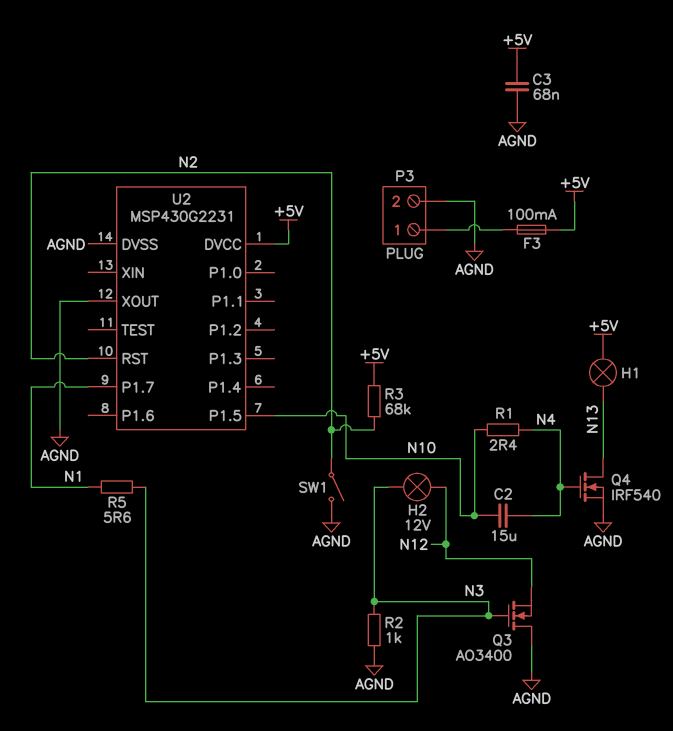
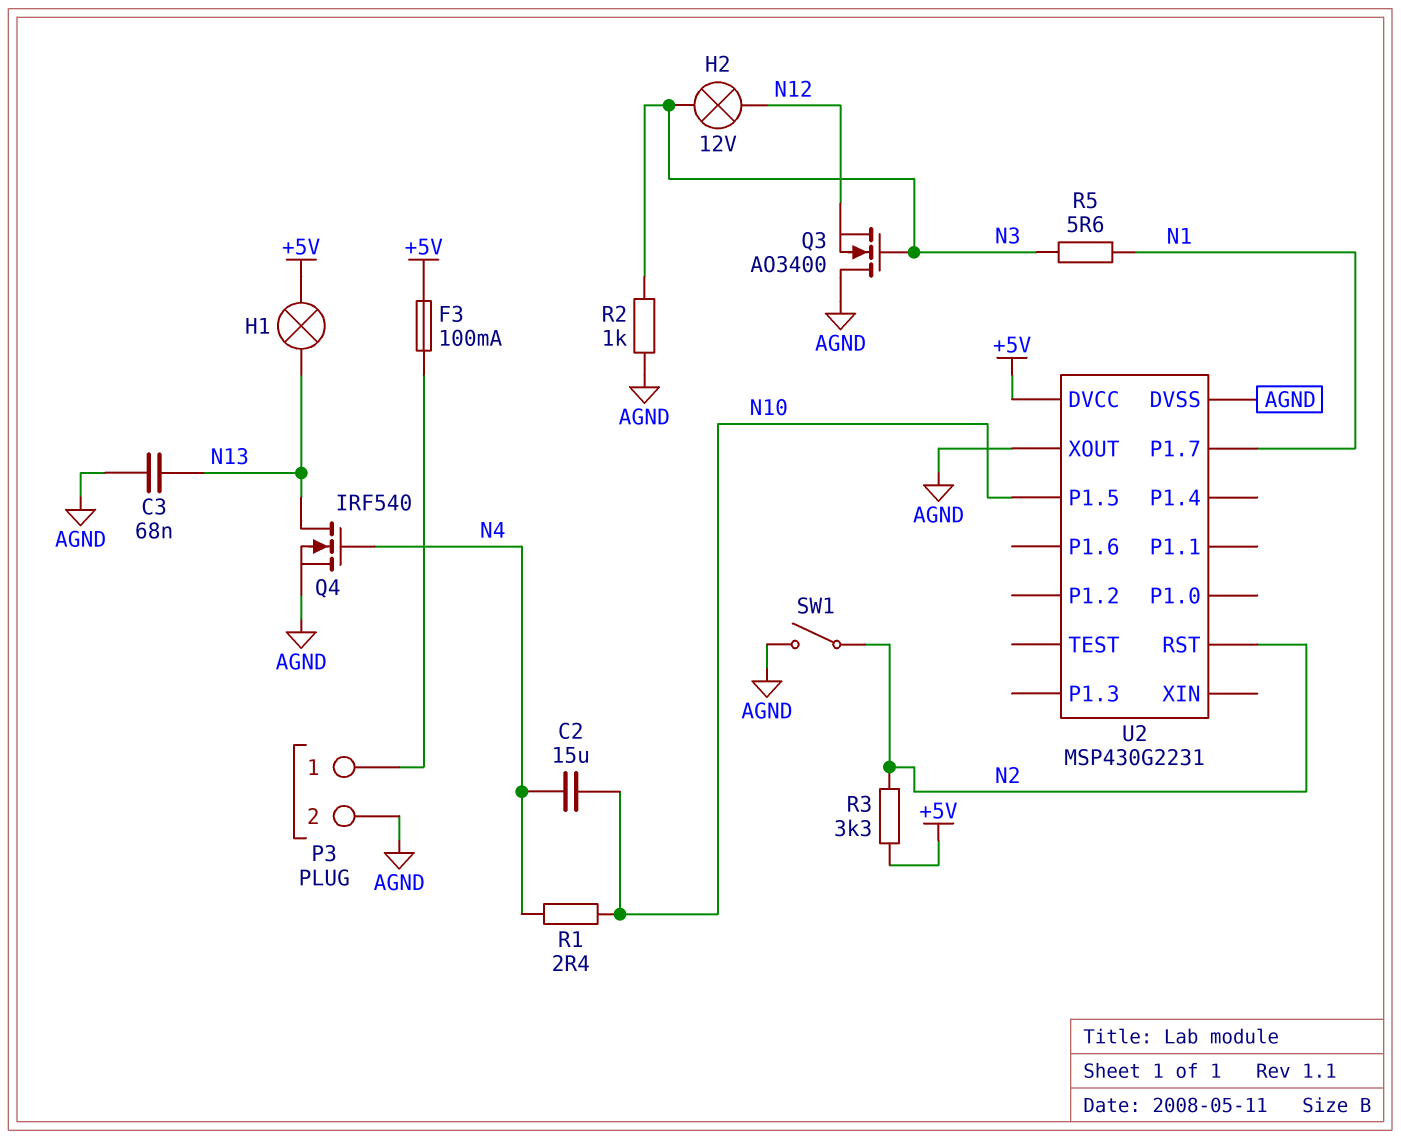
C3: 68nF (+5V, AGND) -> 68nF (AGND, N13)
R3: 68k (+5V, N2) -> 3.3k (+5V, N2)

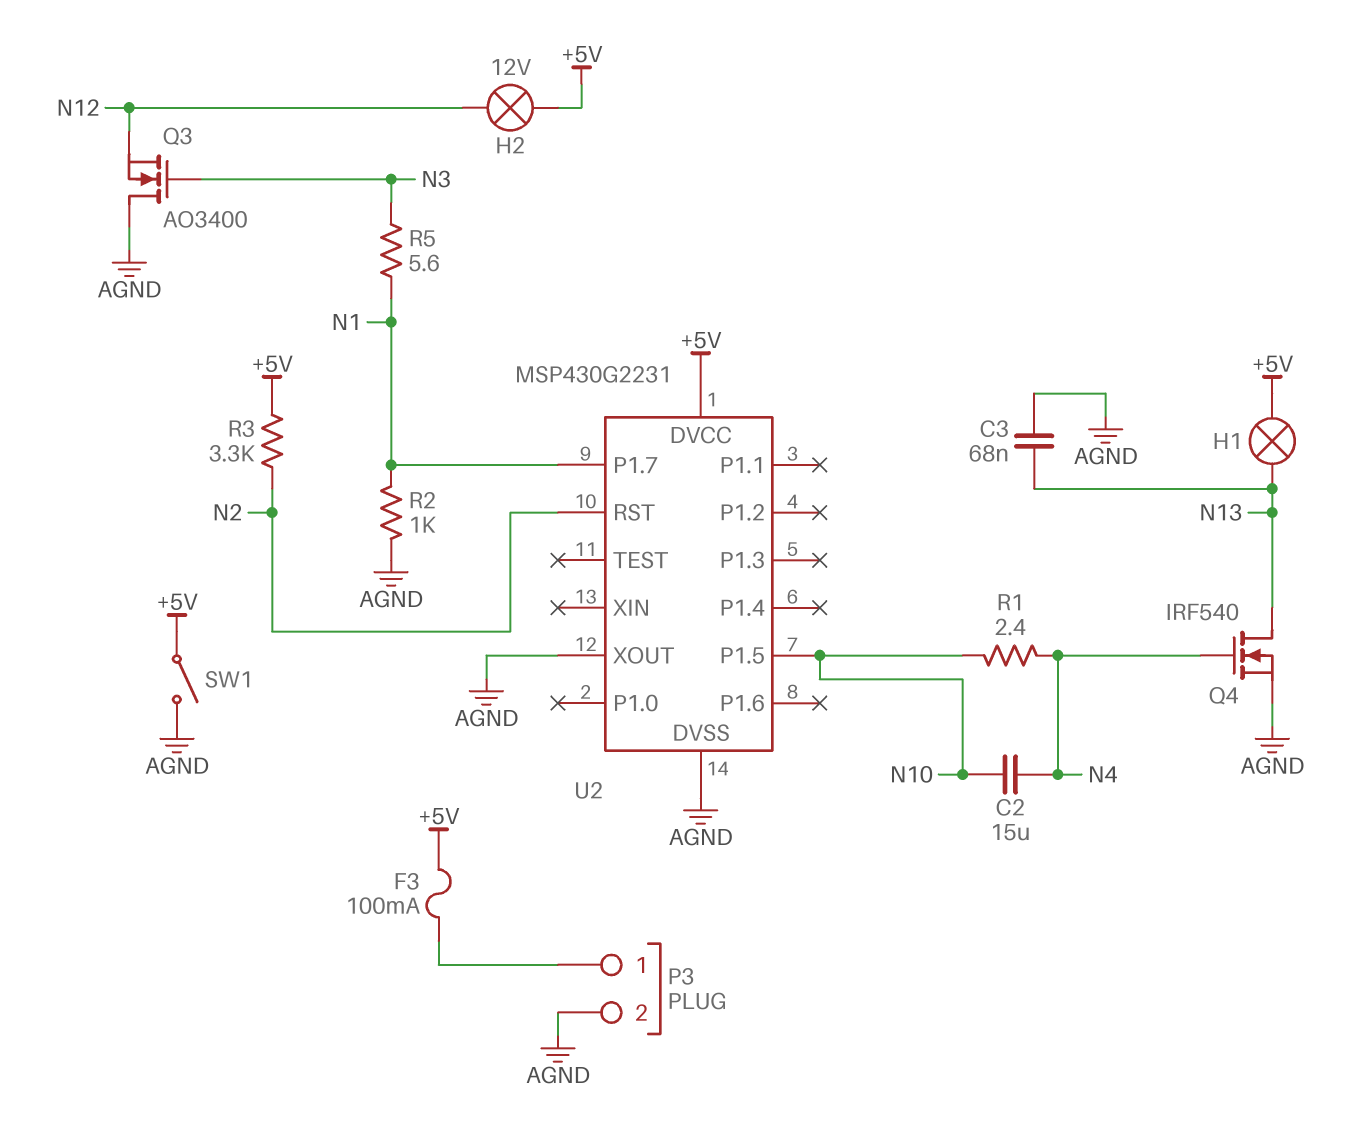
H2: lamp 12V (N3, N12) -> lamp 12V (+5V, N12)
R2: 1k (AGND, N3) -> 1k (AGND, N1)
SW1: switch (AGND, N2) -> switch (+5V, AGND)

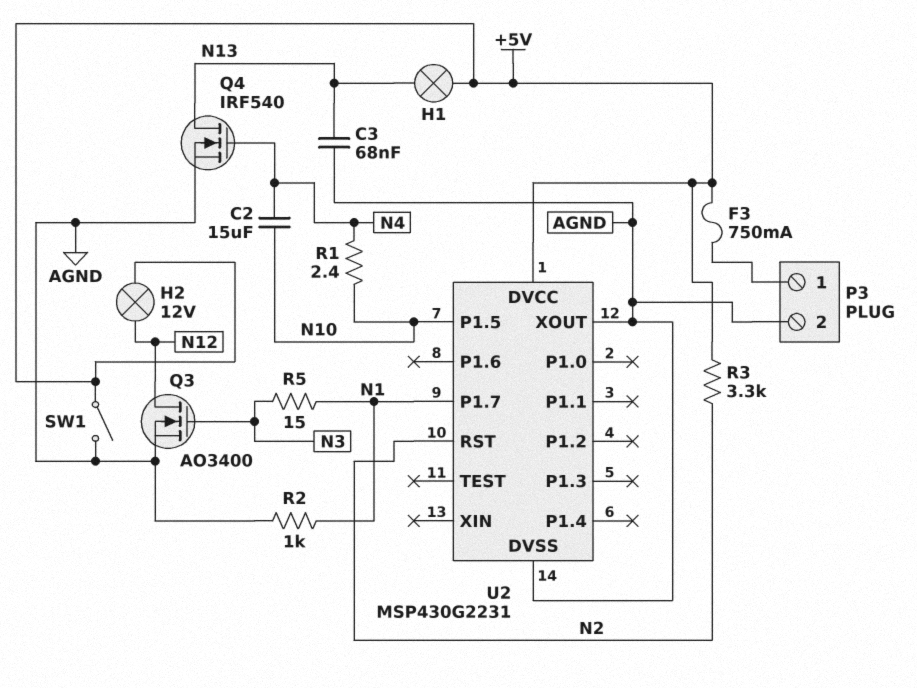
F3: 100mA (+5V, P3/1) -> 750mA (+5V, P3/1)
Q3: NMOS AO3400 (G N3, D AGND, S N12) -> NMOS AO3400 (G N3, D N12, S AGND)
R5: 5.6 (N1, N3) -> 15 (N1, N3)

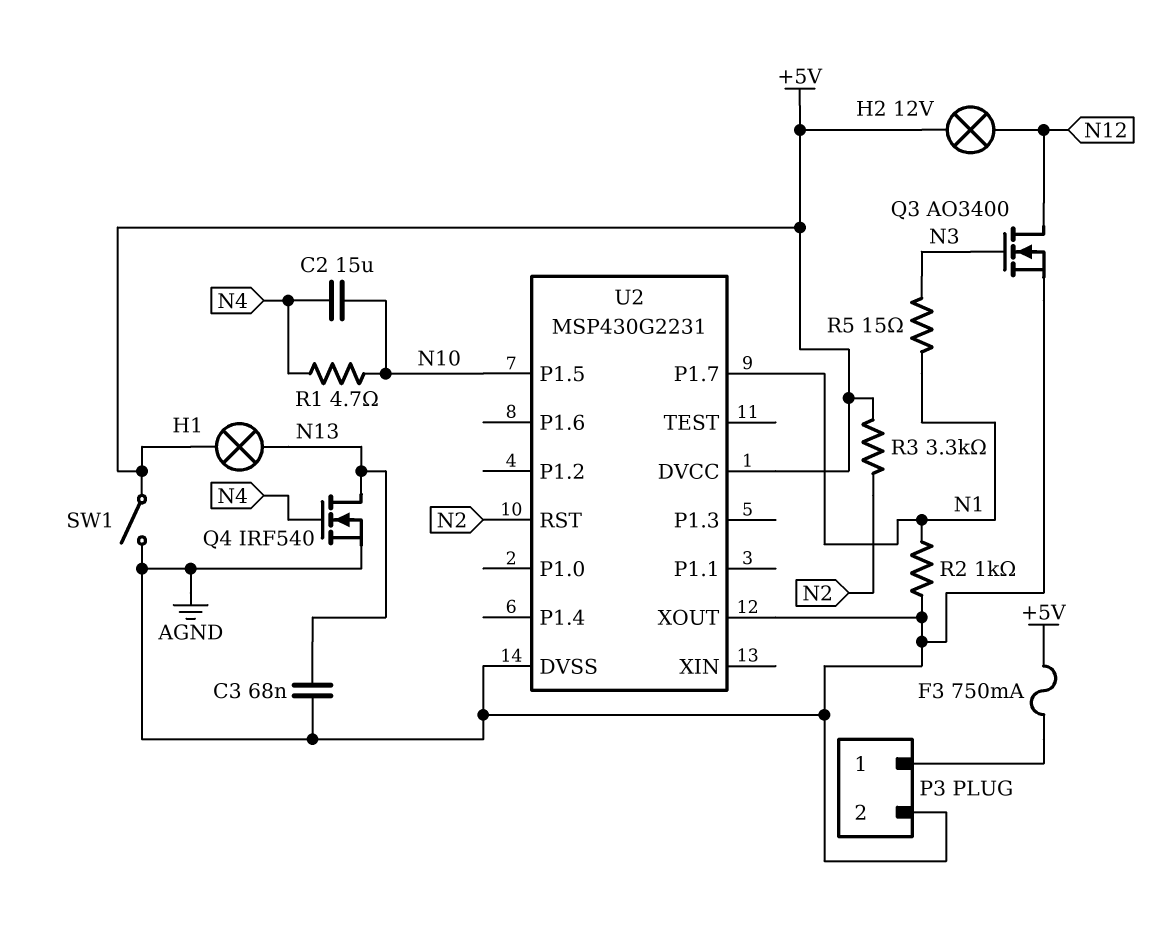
R1: 2.4 (N4, N10) -> 4.7 (N4, N10)

